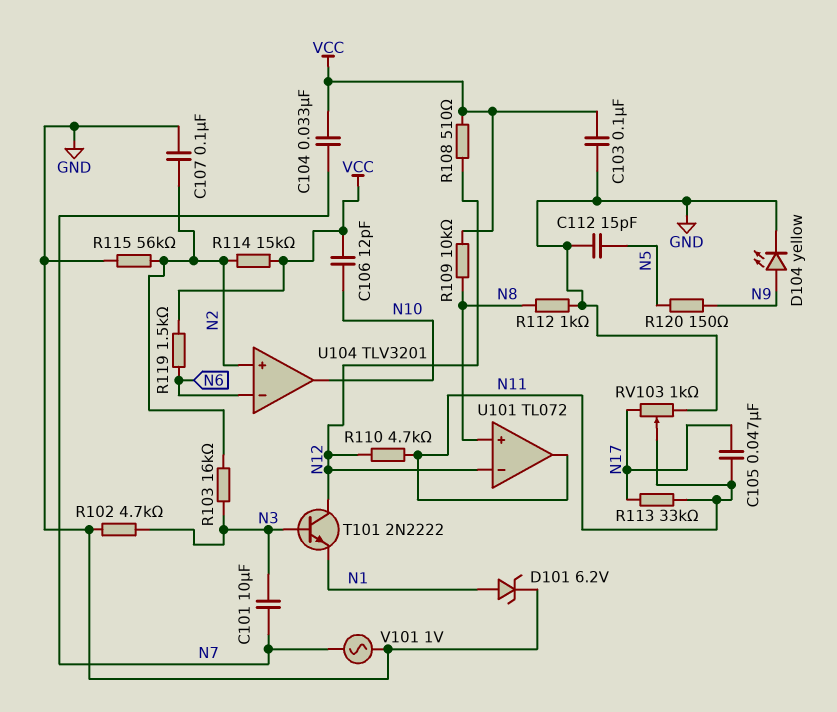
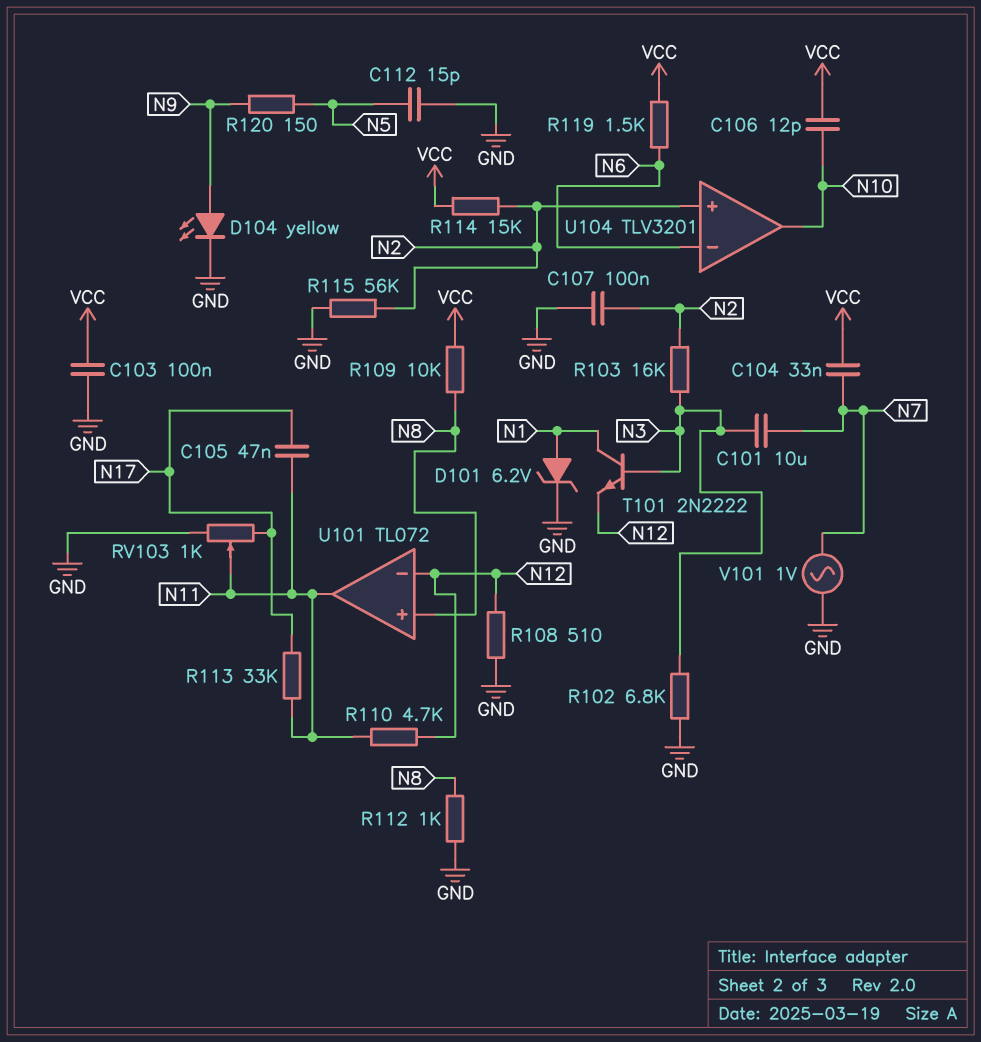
R102: 4.7k (GND, N3) -> 6.8k (GND, N3)
R108: 510 (N12, VCC) -> 510 (GND, N12)
T101: NPN 2N2222 (B N3, C N12, E N1) -> NPN 2N2222 (B N3, C N1, E N12)

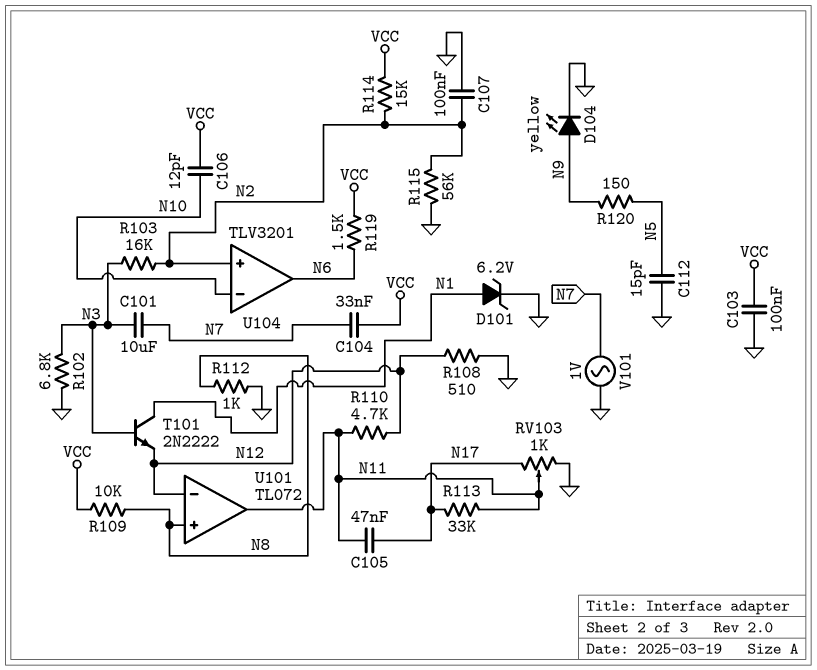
U104 pin in-: N6 -> N10
U104 pin out: N10 -> N6

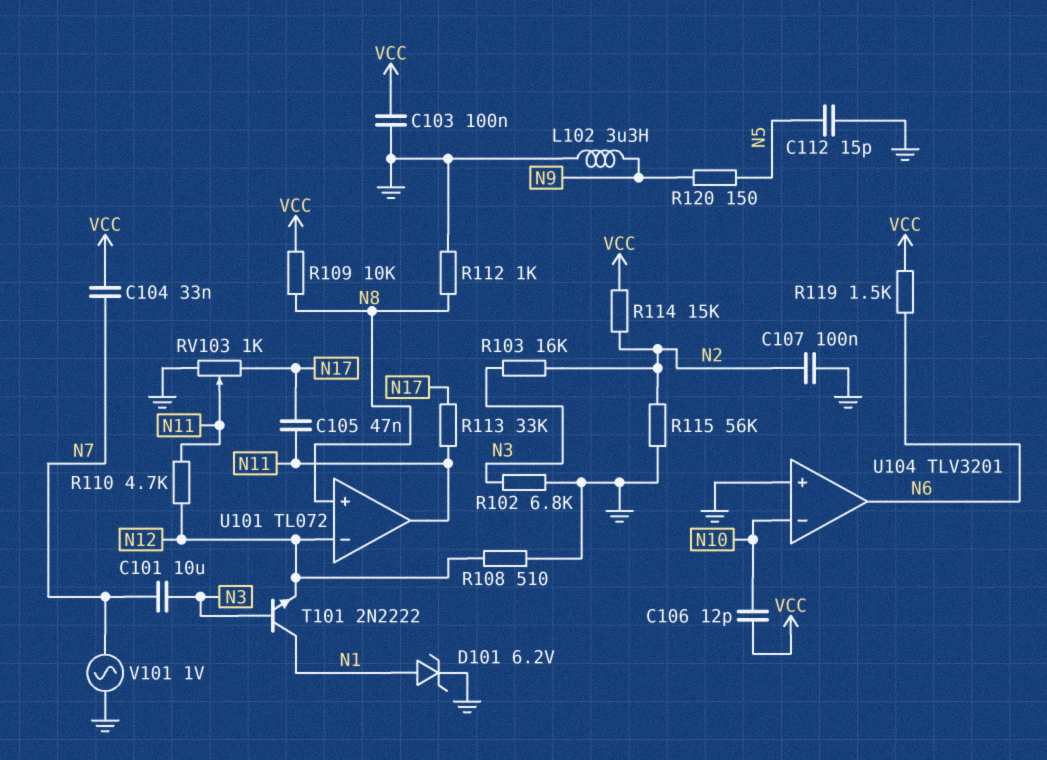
D104: LED yellow (A N9, K GND) -> none
L102: none -> 3.3uH (GND, N9)
U104 pin in+: N2 -> GND

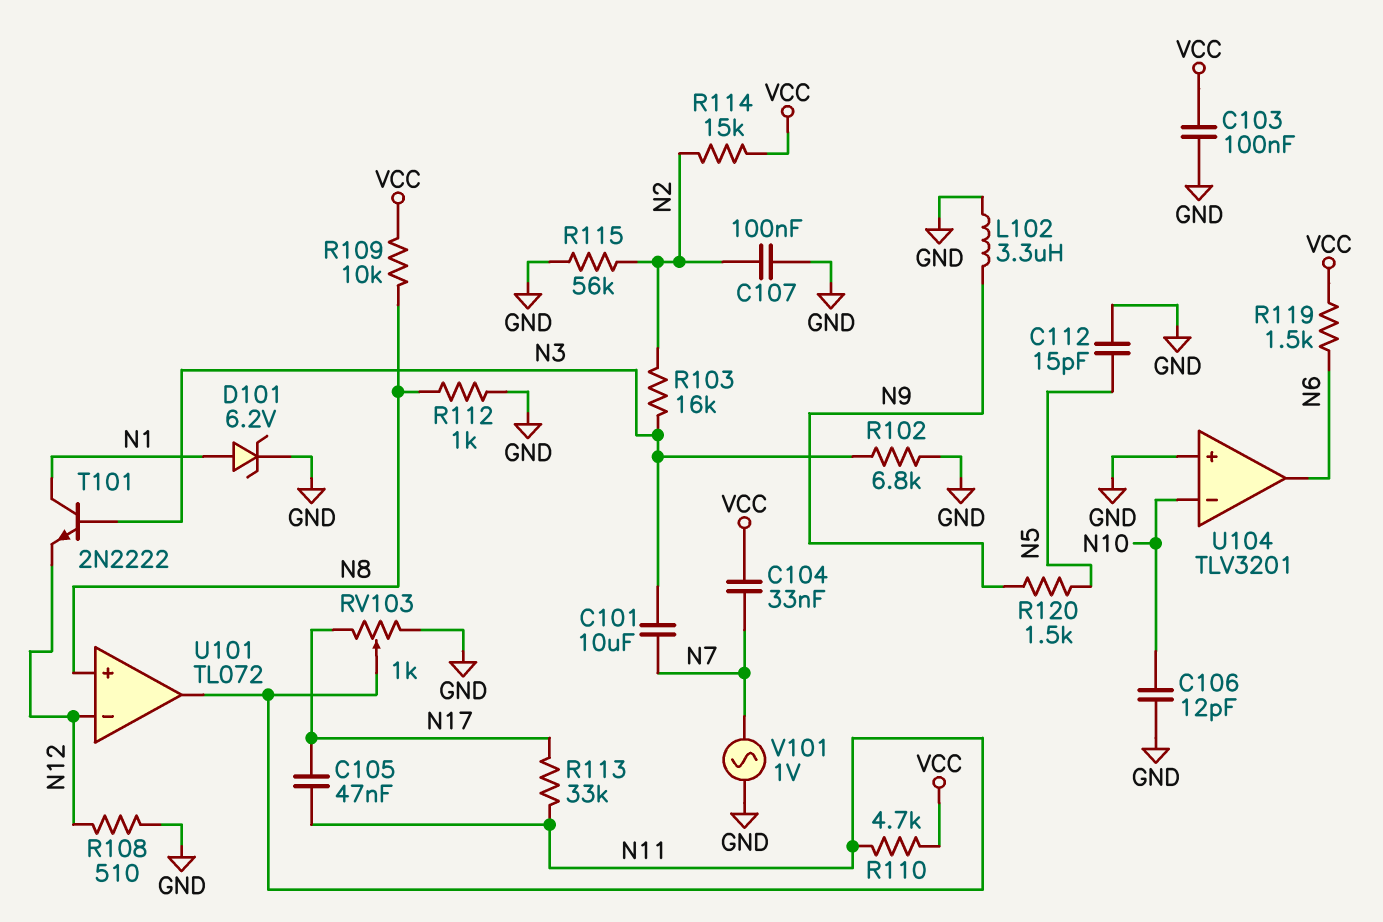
C106: 12pF (N10, VCC) -> 12pF (GND, N10)
R110: 4.7k (N11, N12) -> 4.7k (N11, VCC)
R120: 150 (N5, N9) -> 1.5k (N5, N9)

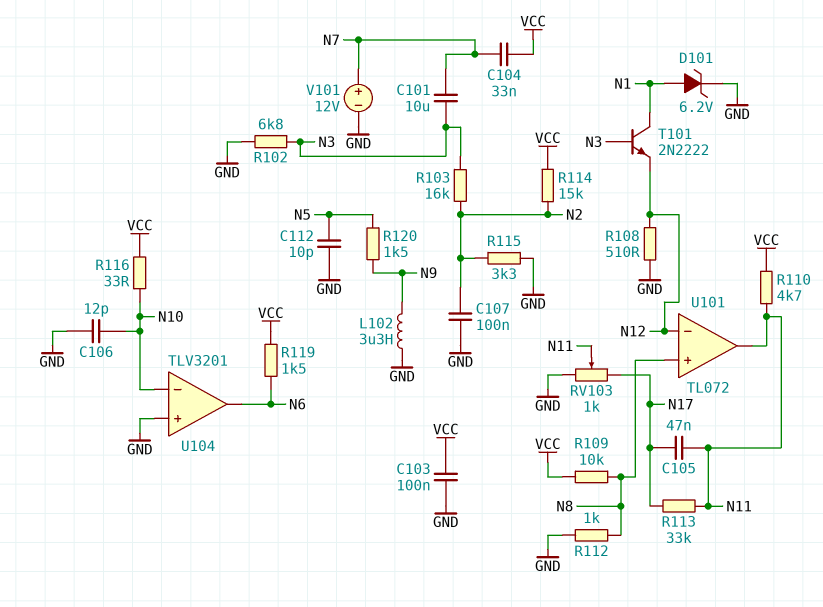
C112: 15pF (GND, N5) -> 10pF (GND, N5)
R115: 56k (GND, N2) -> 3.3k (GND, N2)
R116: none -> 33 (N10, VCC)
V101: AC 1V (GND, N7) -> 12V (plus N7, minus GND)

